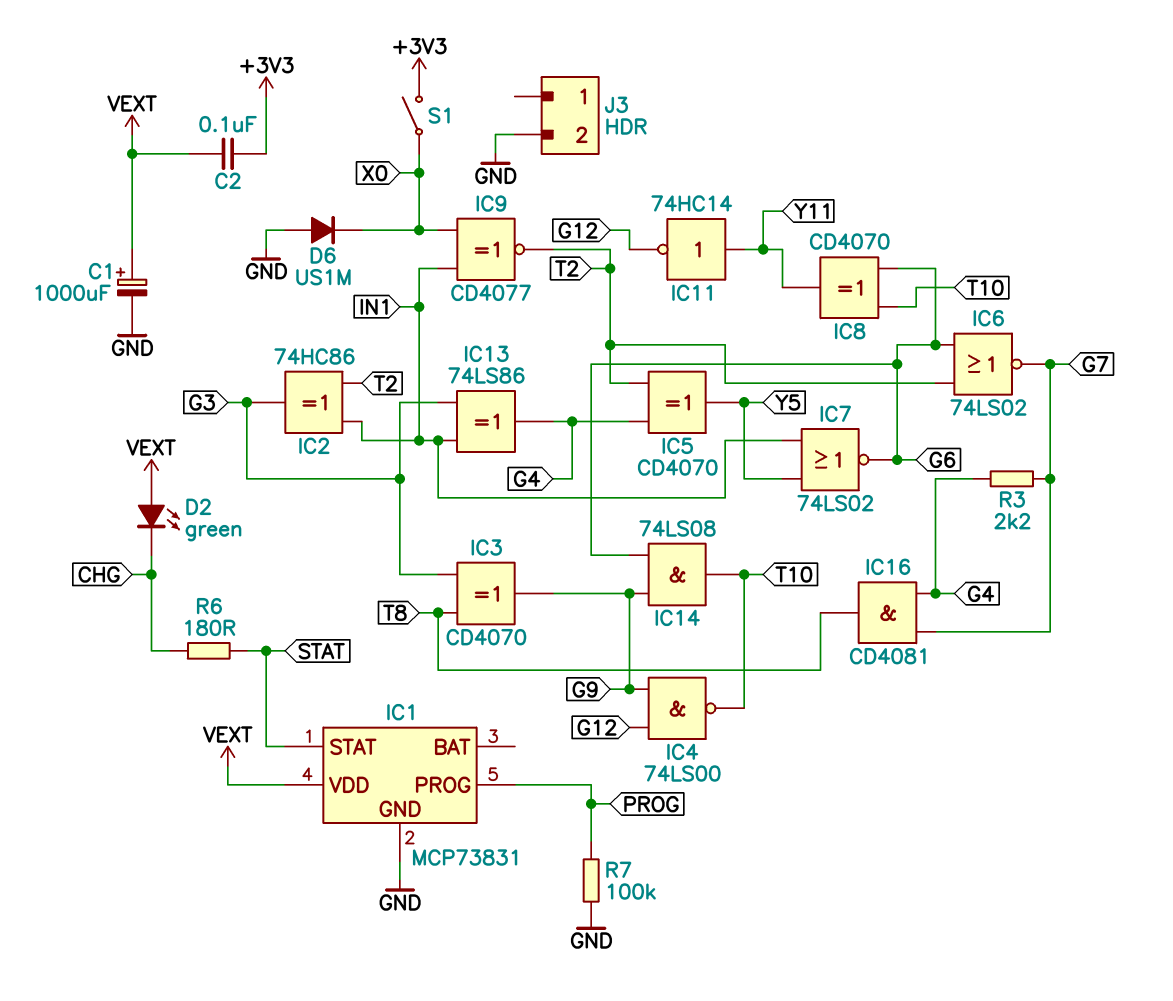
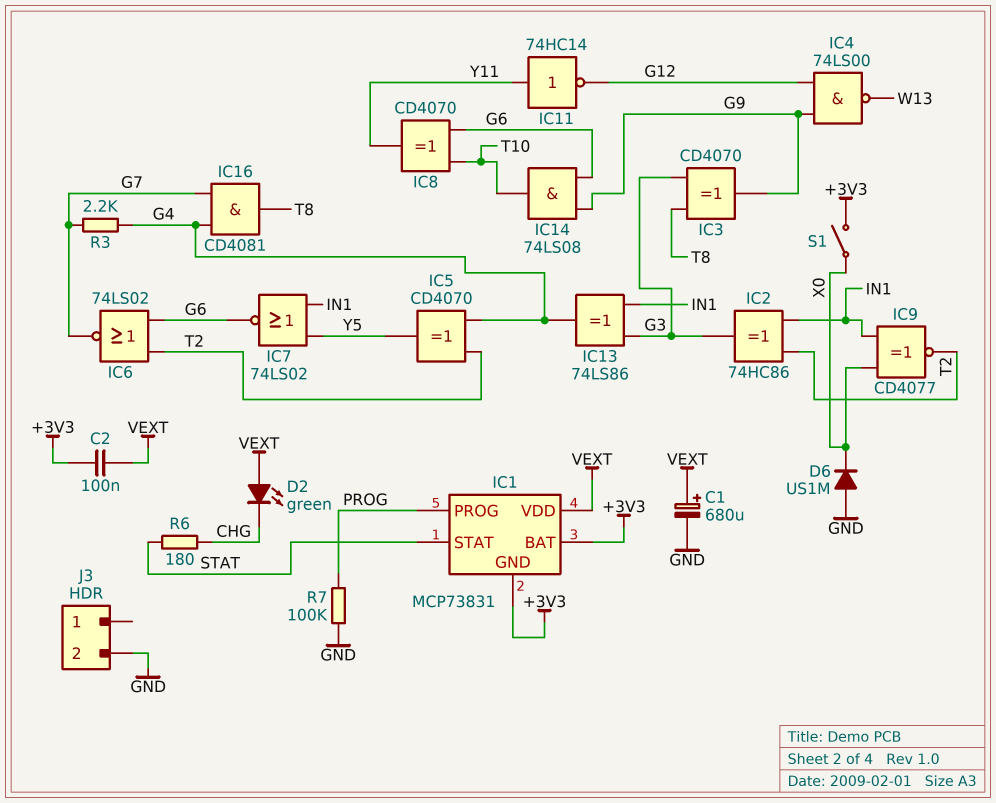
C1: 1000uF (plus VEXT, minus GND) -> 680uF (plus VEXT, minus GND)
IC1 pin BAT: none -> +3V3
IC1 pin GND: GND -> +3V3
IC4: NAND 74LS00 (in G9, in G12, out T10) -> NAND 74LS00 (in G9, in G12, out W13)

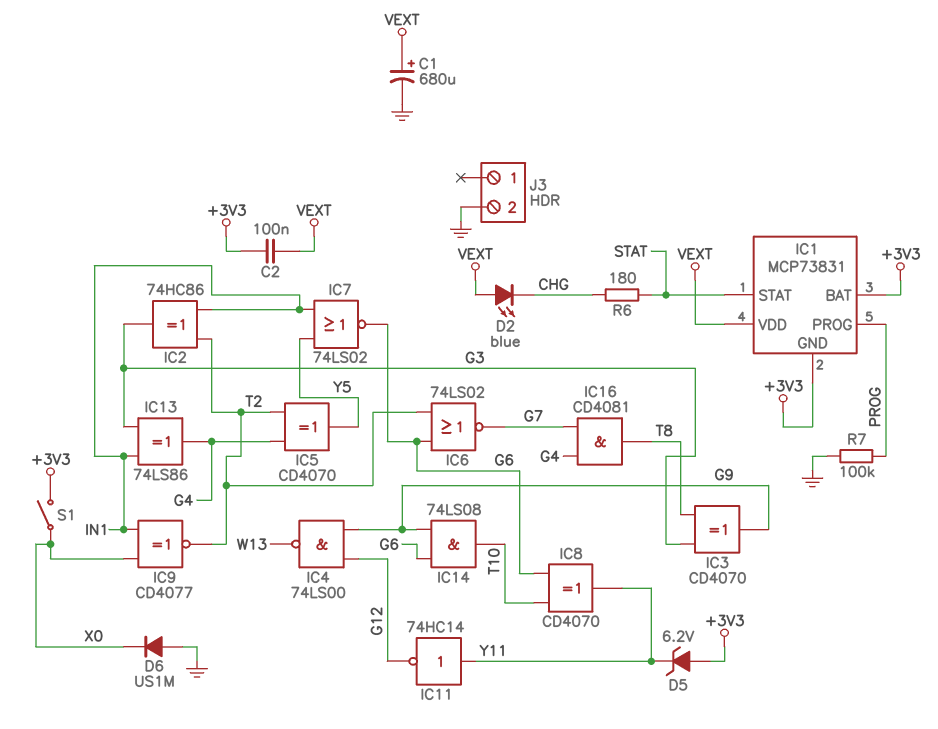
D2: LED green (A VEXT, K CHG) -> LED blue (A VEXT, K CHG)
D5: none -> zener 6.2V (A +3V3, K Y11)
R3: 2.2k (G4, G7) -> none

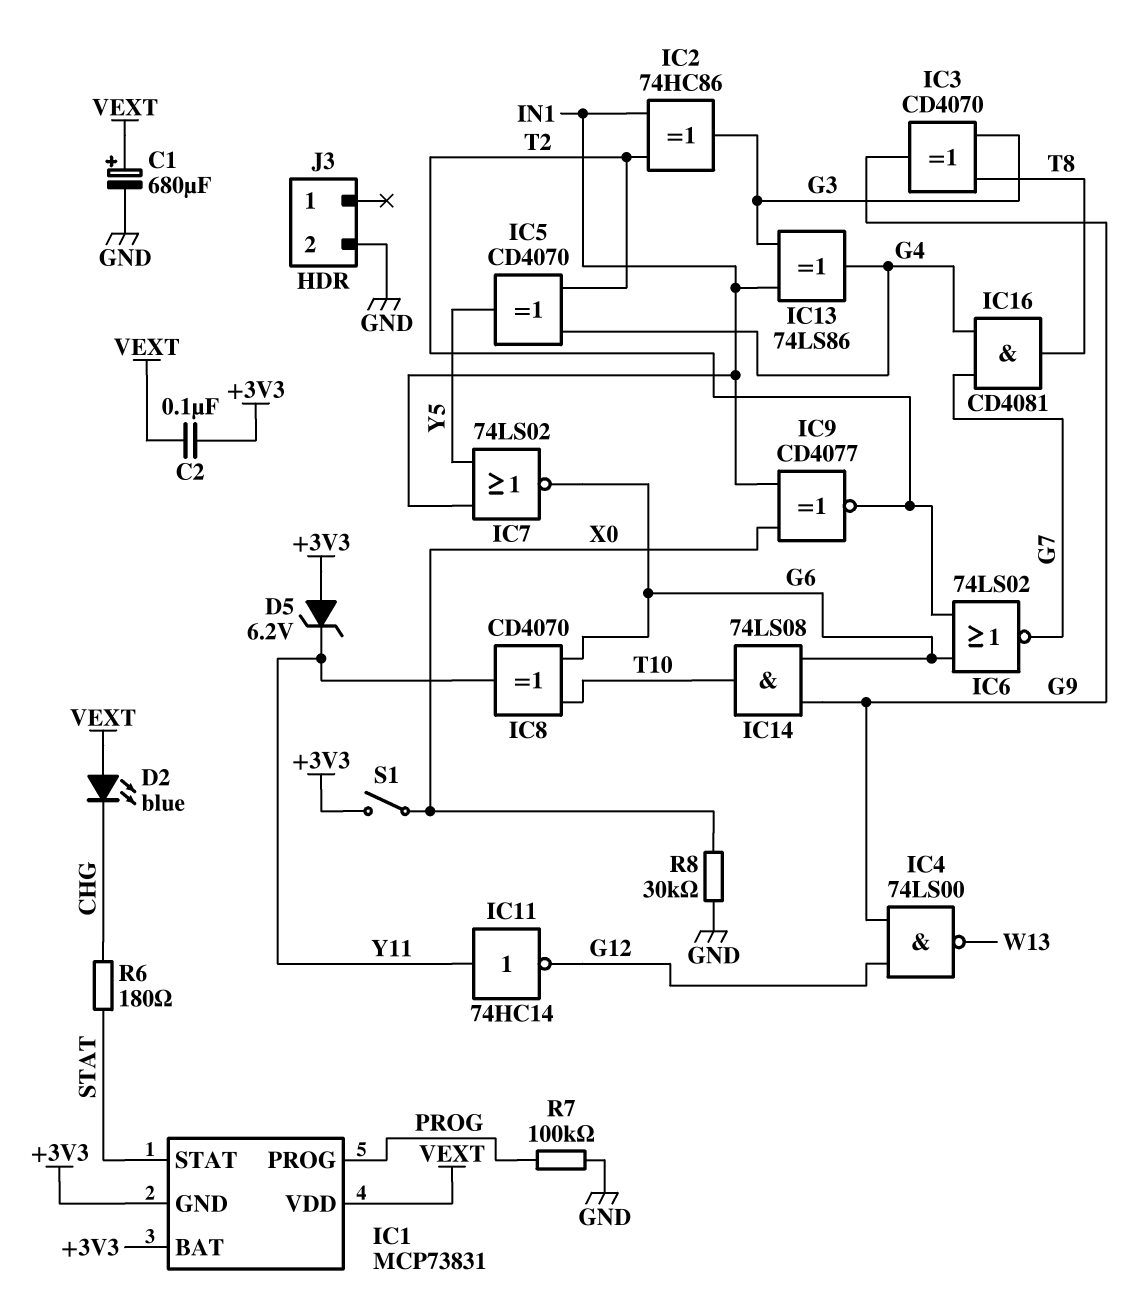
D6: diode US1M (A GND, K X0) -> none
R8: none -> 30k (GND, X0)

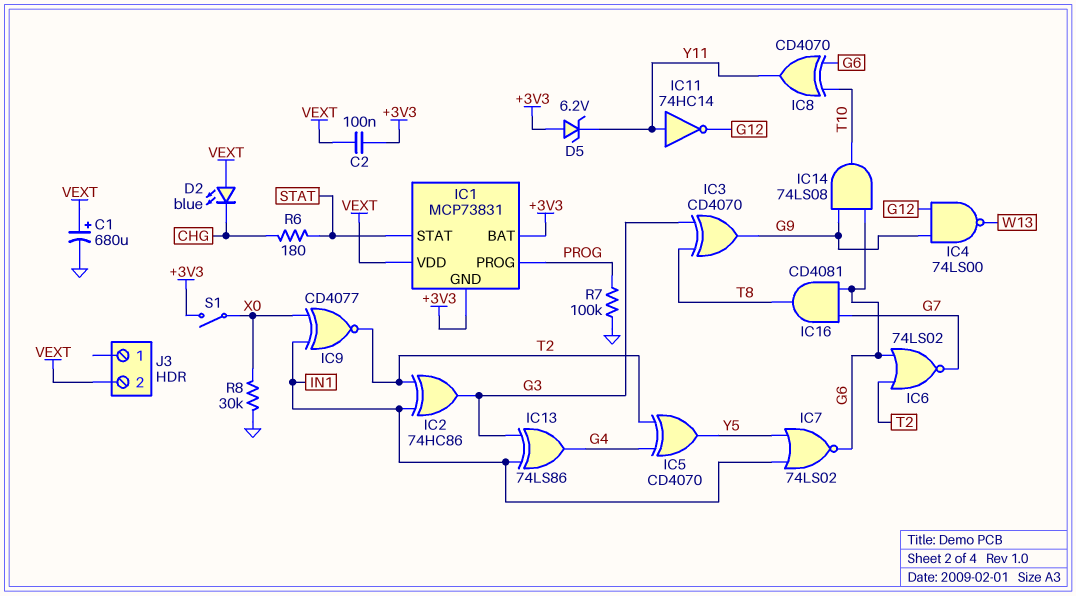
IC16: AND CD4081 (in G4, in G7, out T8) -> AND CD4081 (in G6, in G7, out T8)
J3 pin 2: GND -> VEXT

